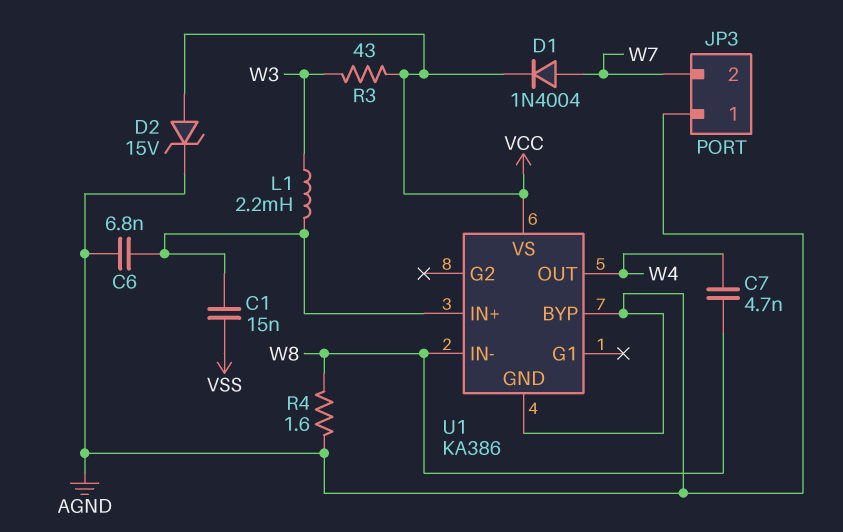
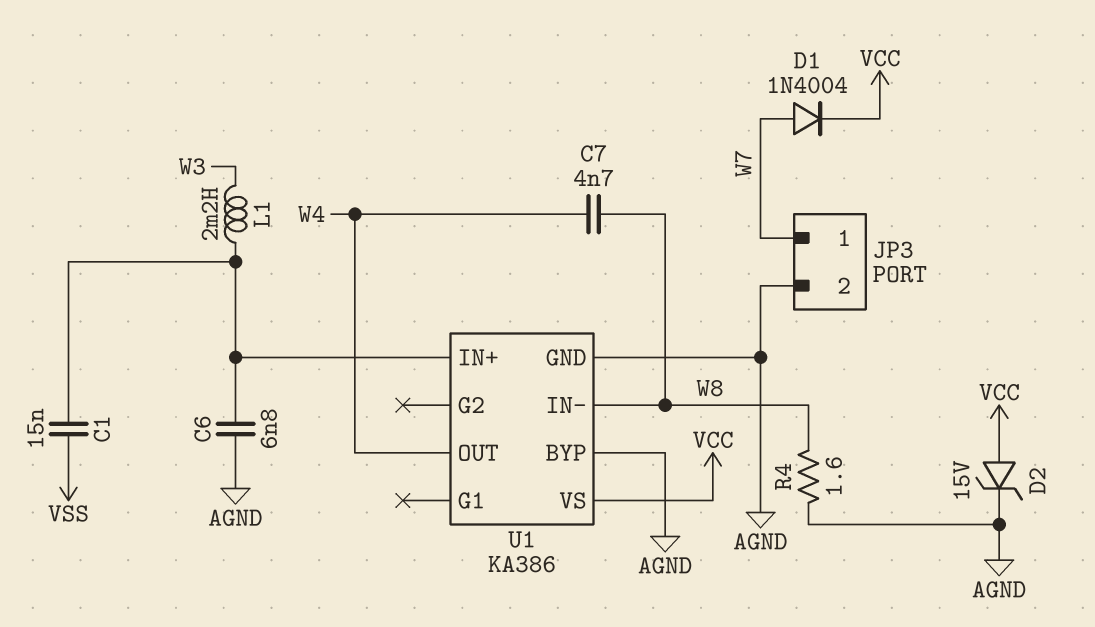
JP3 pin 1: AGND -> W7
JP3 pin 2: W7 -> AGND
R3: 43 (VCC, W3) -> none

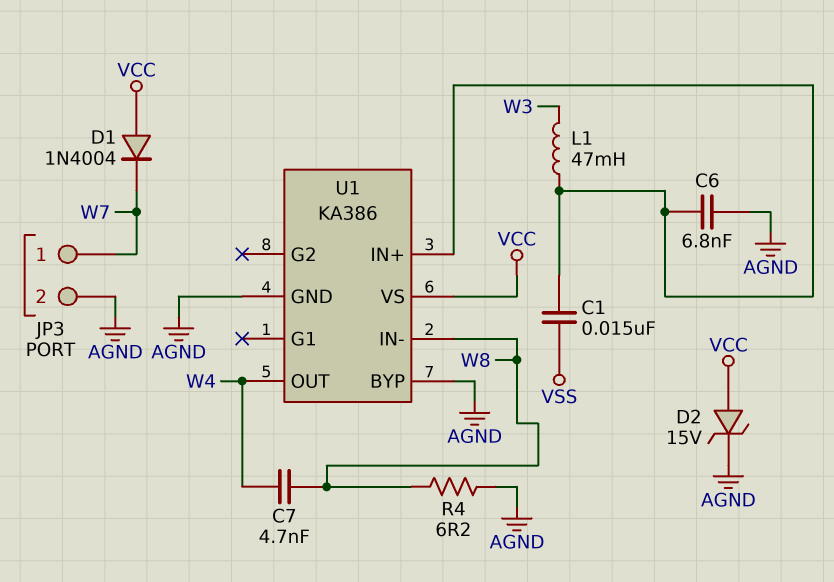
D1: diode 1N4004 (A W7, K VCC) -> diode 1N4004 (A VCC, K W7)
L1: 2.2mH (U1/IN+, W3) -> 47mH (U1/IN+, W3)
R4: 1.6 (AGND, W8) -> 6.2 (AGND, W8)

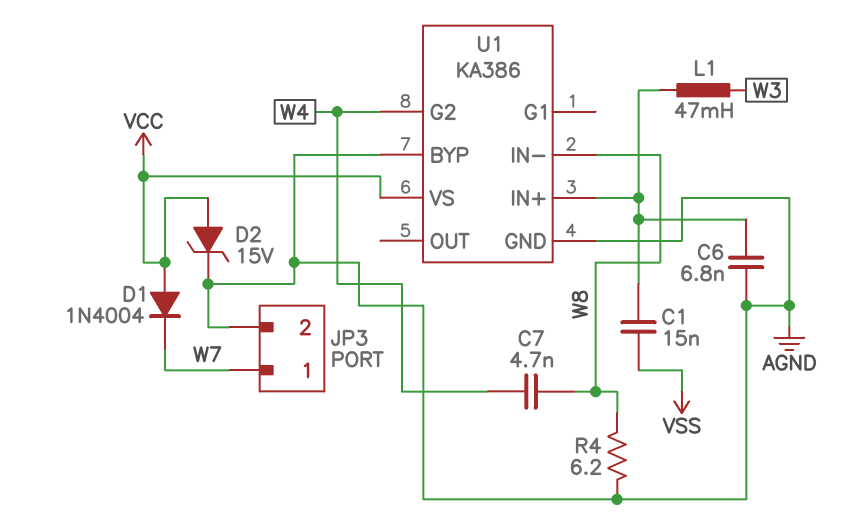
U1 pin G2: none -> W4
U1 pin OUT: W4 -> none

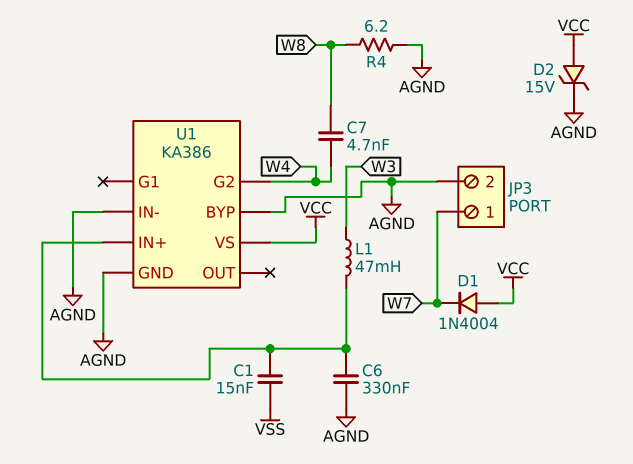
C6: 6.8nF (AGND, U1/IN+) -> 330nF (AGND, U1/IN+)
U1 pin IN-: W8 -> AGND

